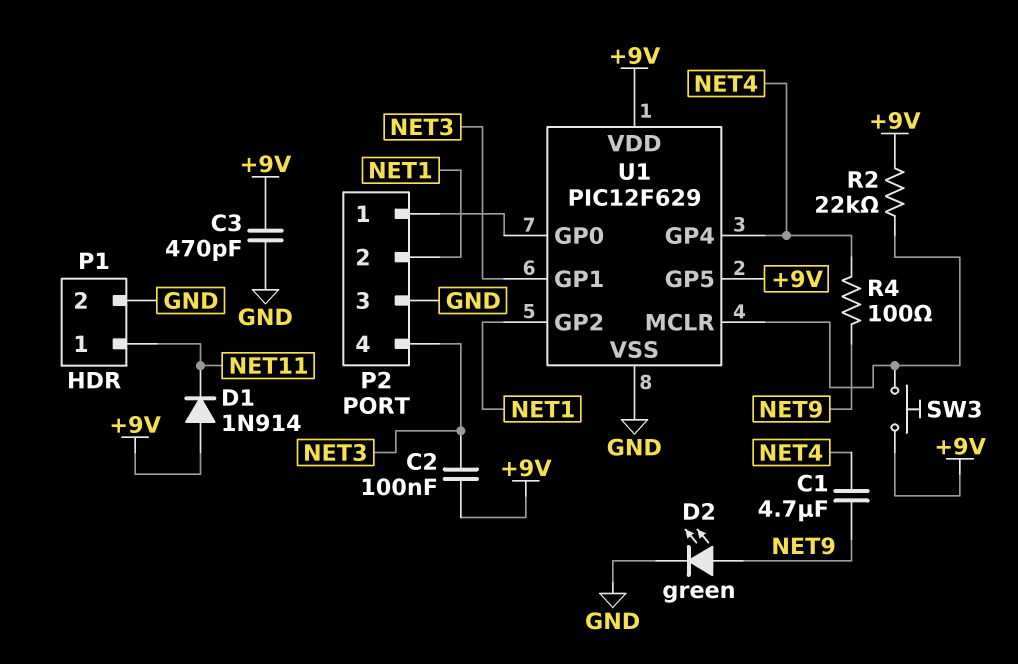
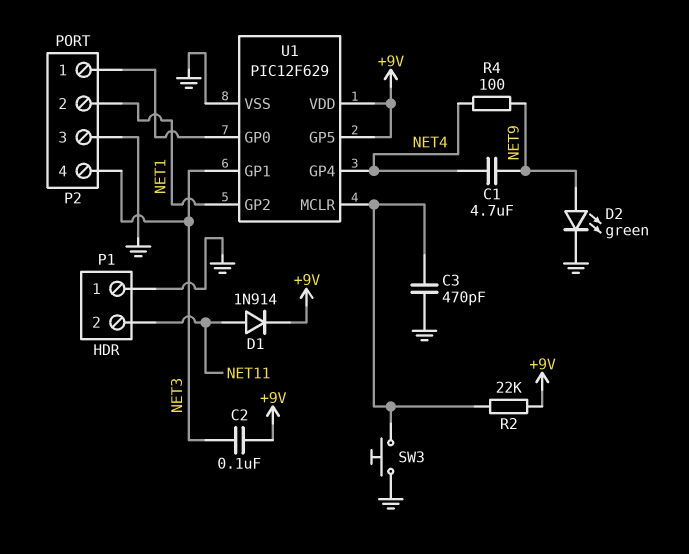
C3: 470pF (+9V, GND) -> 470pF (GND, U1/MCLR)
D1: diode 1N914 (A +9V, K NET11) -> diode 1N914 (A NET11, K +9V)
P1 pin 1: NET11 -> GND
P1 pin 2: GND -> NET11
SW3: button (+9V, U1/MCLR) -> button (GND, U1/MCLR)

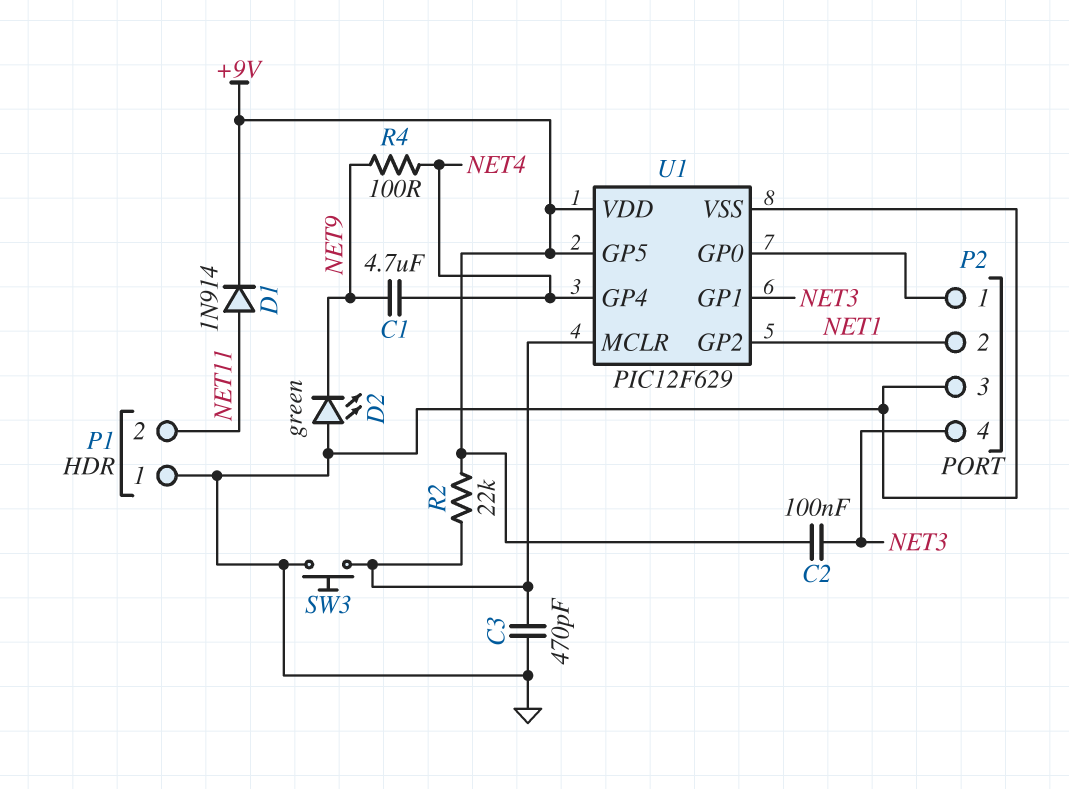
D2: LED green (A NET9, K GND) -> LED green (A GND, K NET9)

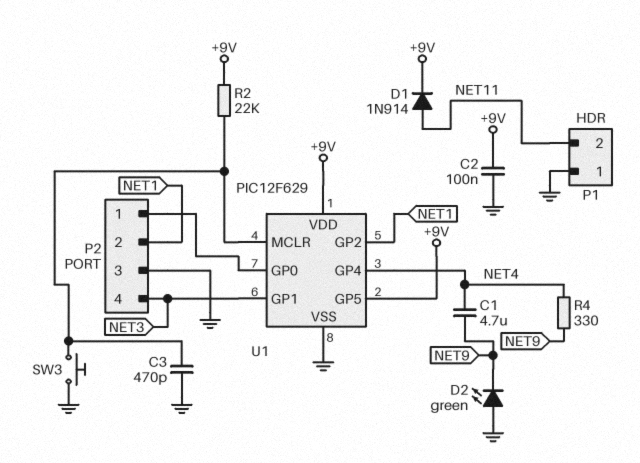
C2: 100nF (+9V, NET3) -> 100nF (+9V, GND)
R4: 100 (NET4, NET9) -> 330 (NET4, NET9)

